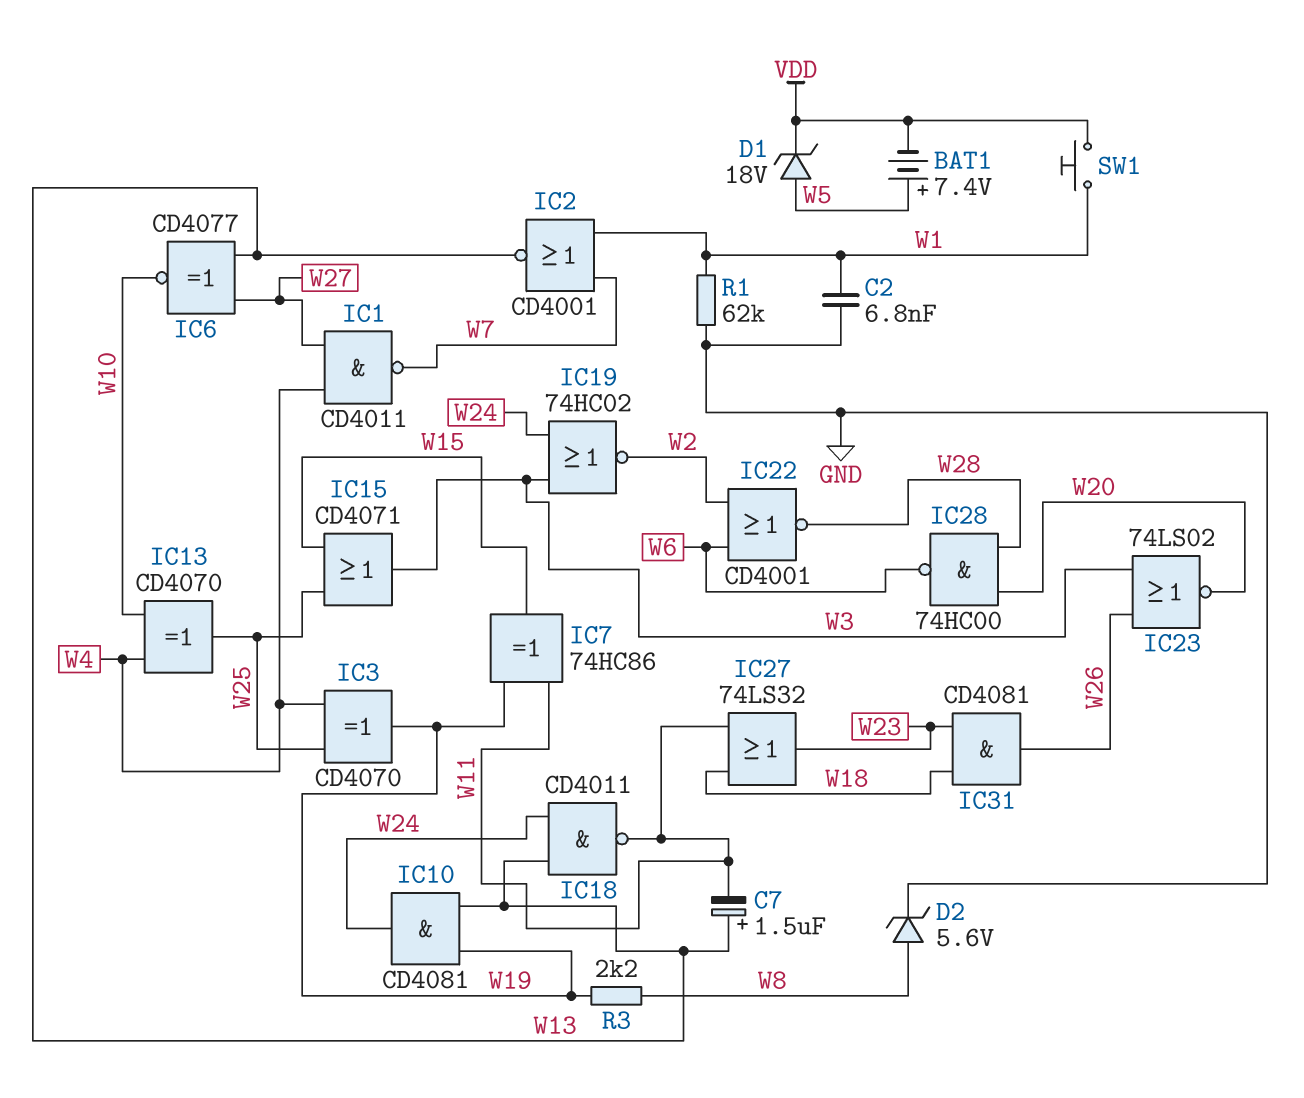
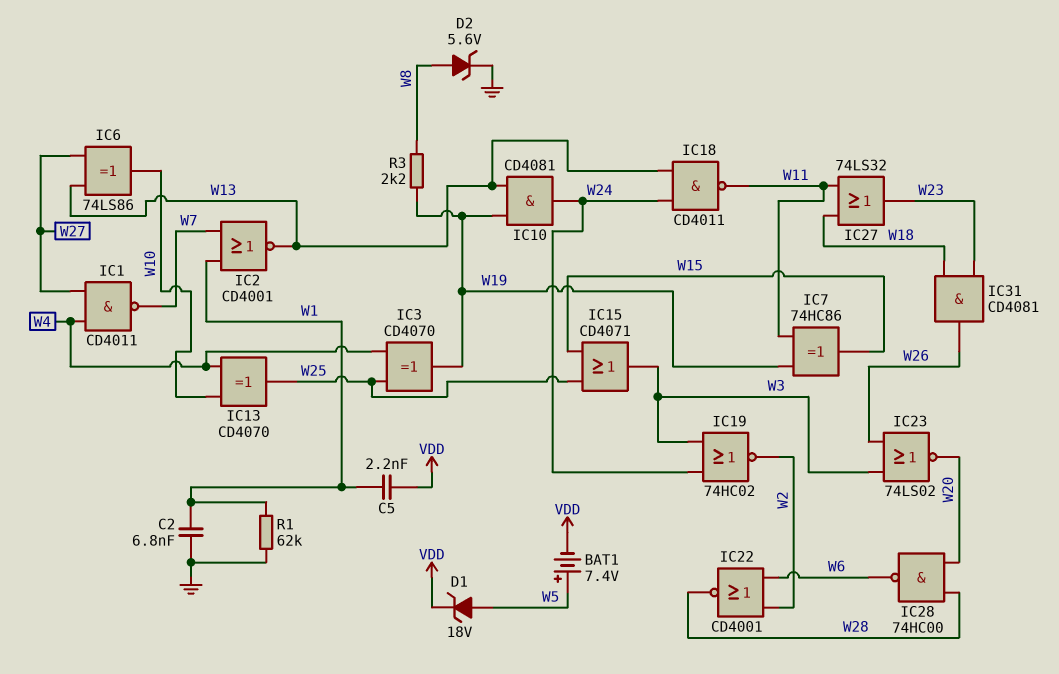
C5: none -> 2.2nF (VDD, W1)
C7: 1.5uF (plus W13, minus W11) -> none
IC6: XNOR CD4077 (in W13, in W27, out W10) -> XOR 74LS86 (in W13, in W27, out W10)
SW1: button (VDD, W1) -> none

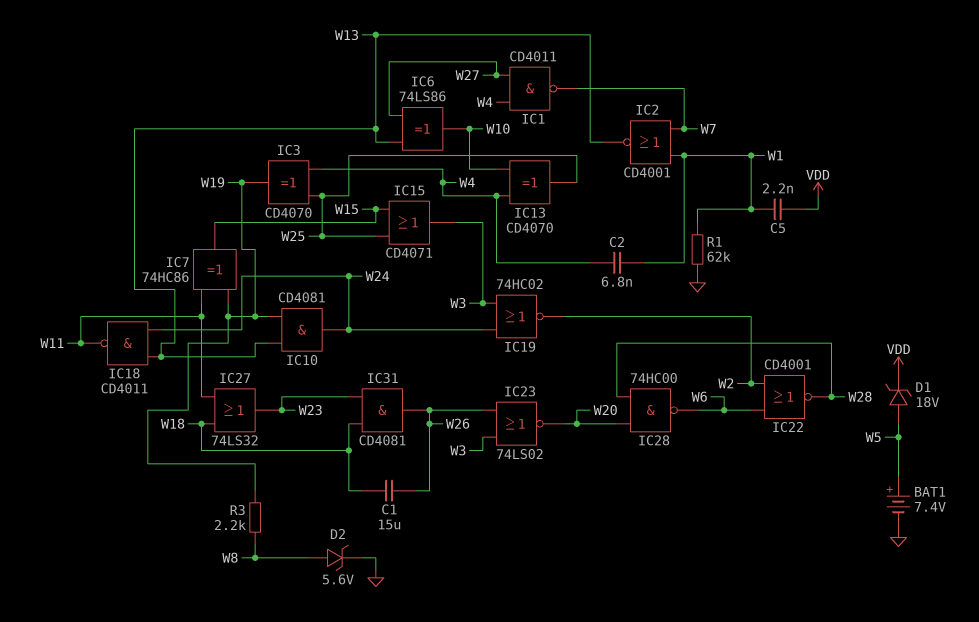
BAT1: 7.4V (plus W5, minus VDD) -> 7.4V (plus W5, minus GND)
C1: none -> 15uF (W18, W26)
C2: 6.8nF (GND, W1) -> 6.8nF (W1, W4)

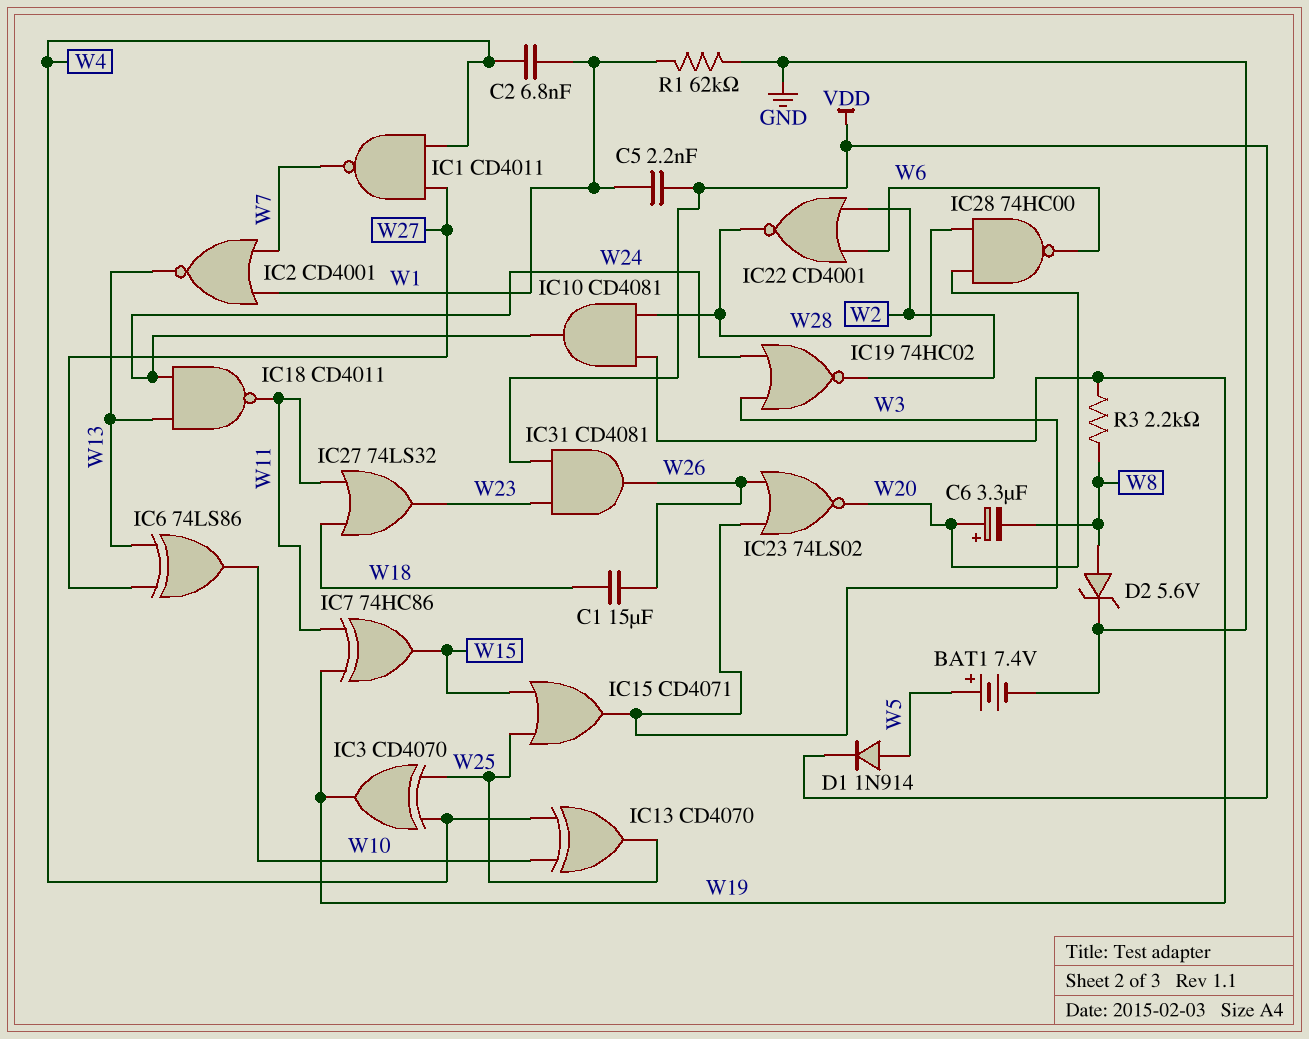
C6: none -> 3.3uF (plus W20, minus W8)
D1: zener 18V (A W5, K VDD) -> diode 1N914 (A W5, K VDD)
IC10: AND CD4081 (in W13, in W19, out W24) -> AND CD4081 (in W19, in W28, out W24)
IC31: AND CD4081 (in W18, in W23, out W26) -> AND CD4081 (in VDD, in W23, out W26)

